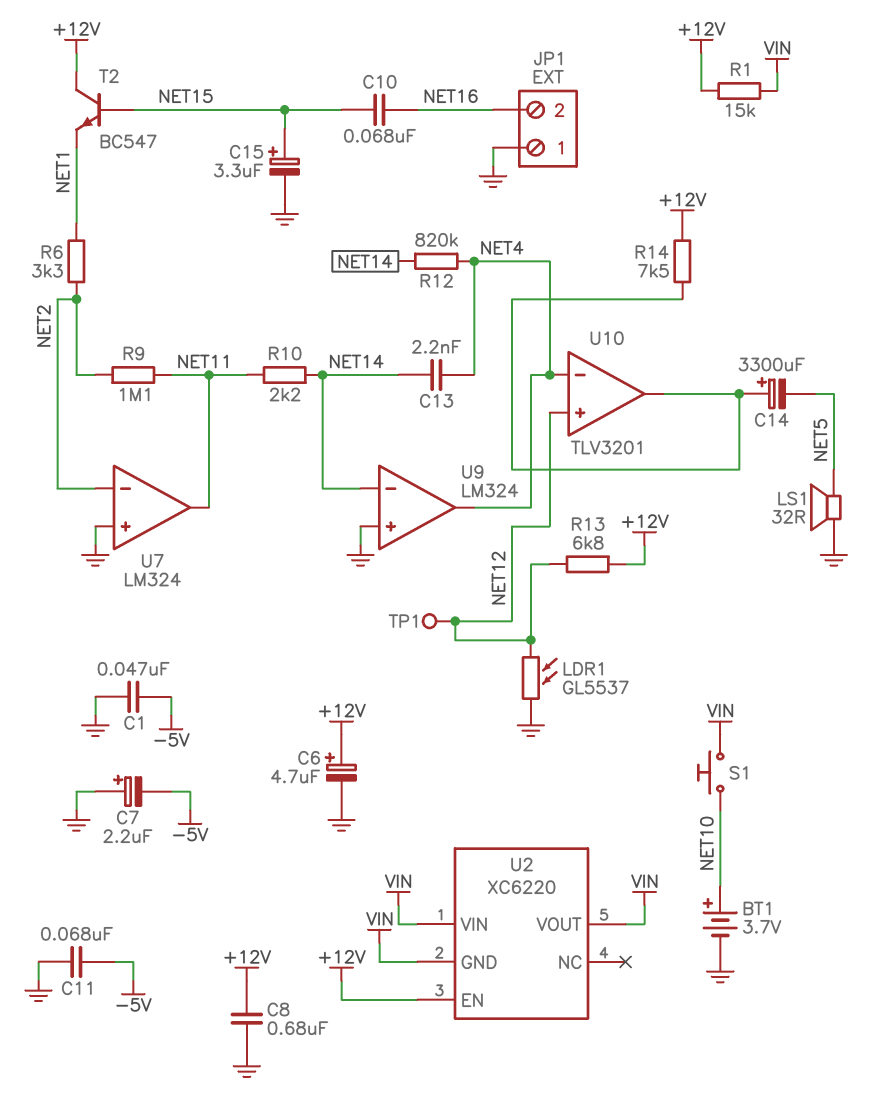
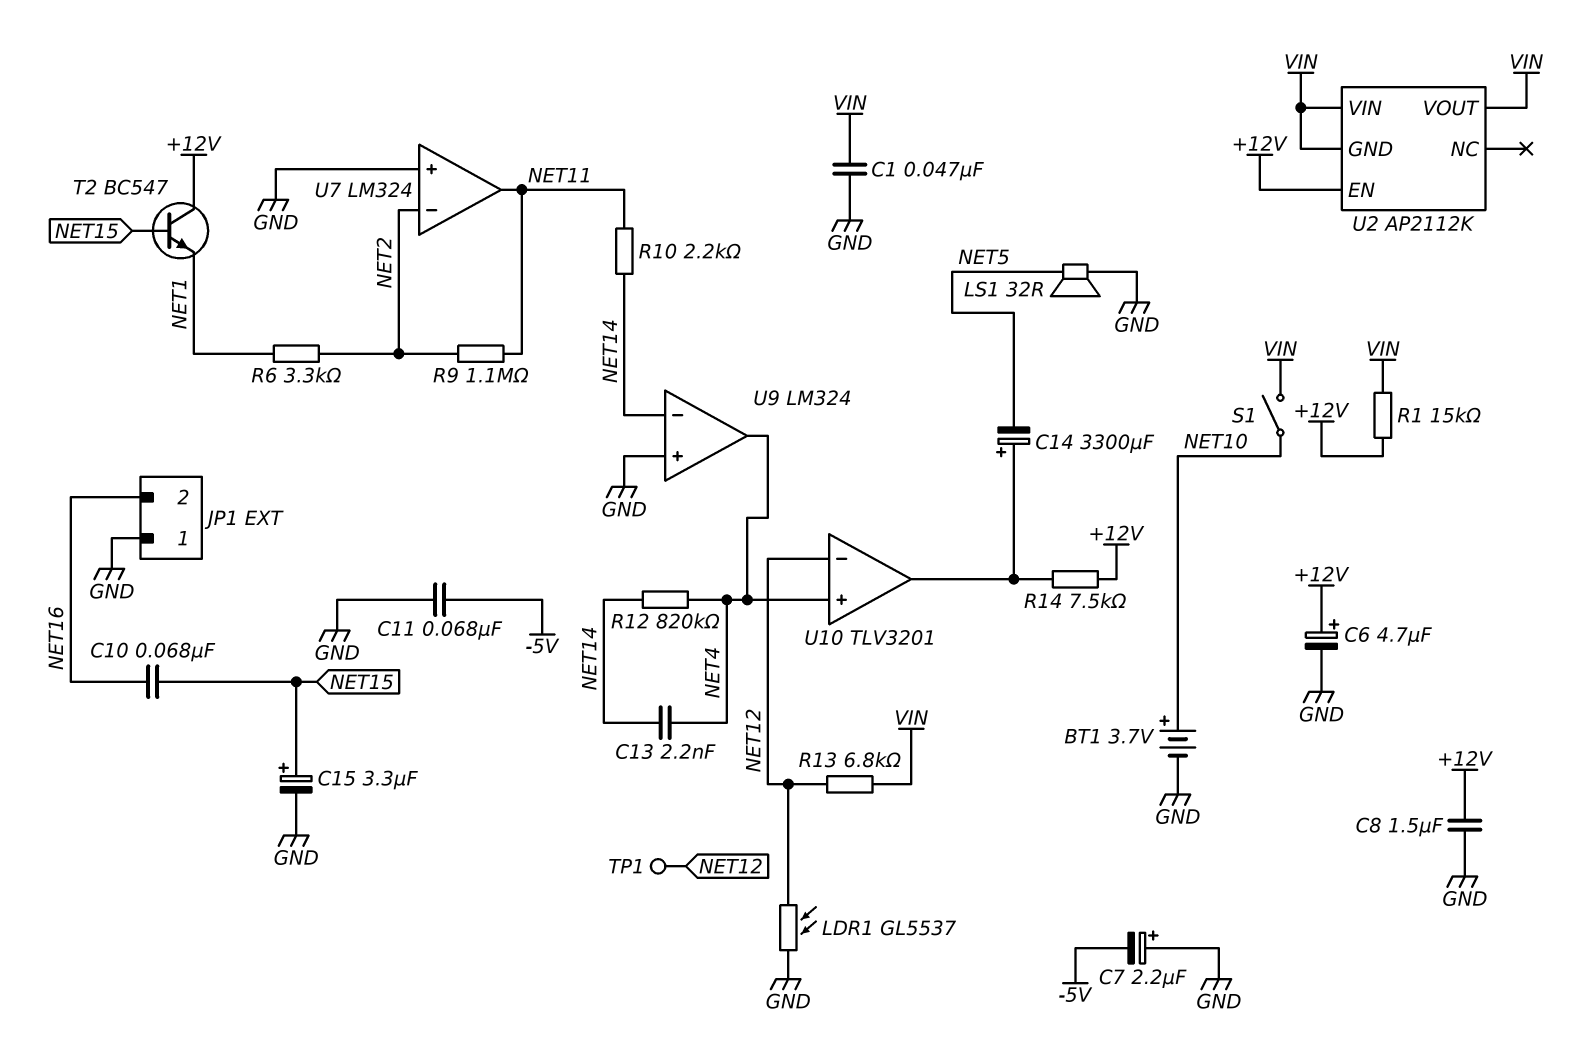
C1: 47nF (-5V, GND) -> 47nF (GND, VIN)
C8: 680nF (+12V, GND) -> 1.5uF (+12V, GND)
R13: 6.8k (+12V, NET12) -> 6.8k (NET12, VIN)
S1: button (NET10, VIN) -> switch (NET10, VIN)
U2: XC6220 -> AP2112K
U10 pin in+: NET12 -> NET4
U10 pin in-: NET4 -> NET12

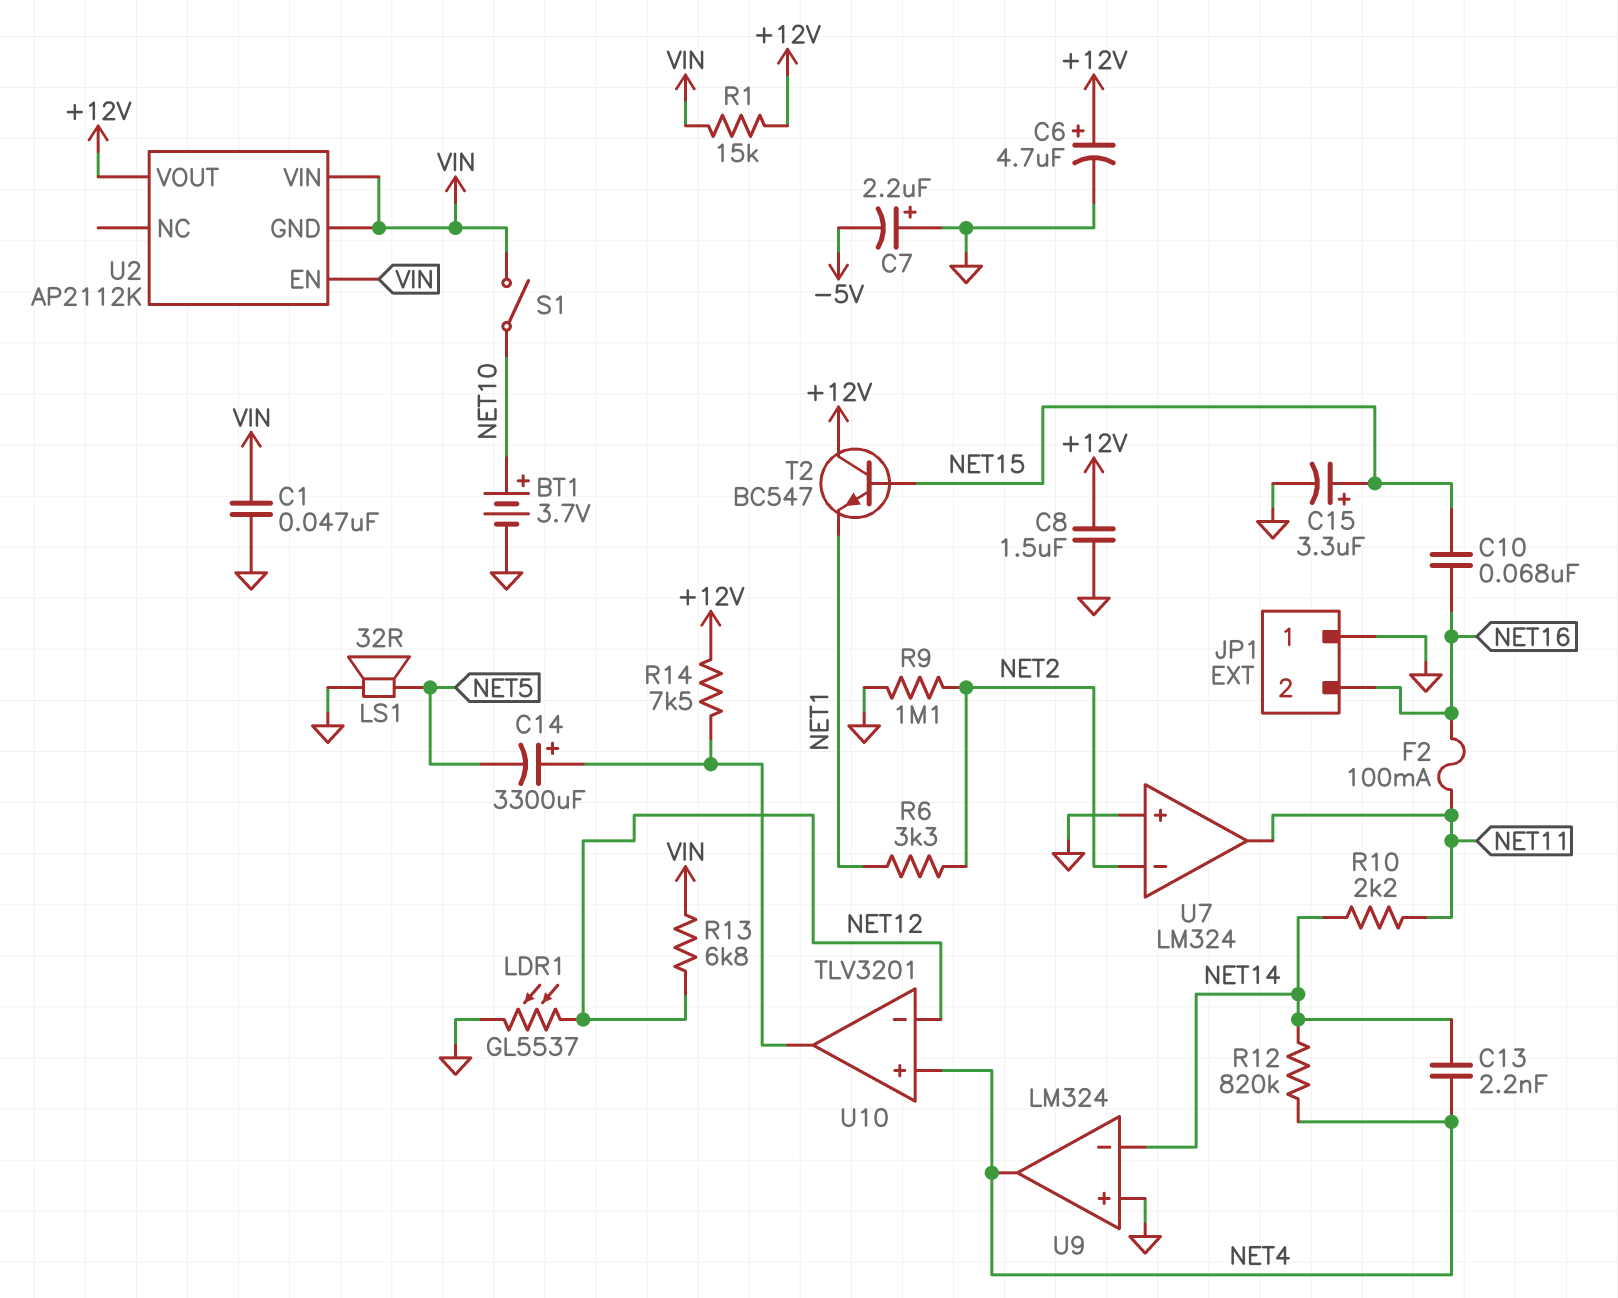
C11: 68nF (-5V, GND) -> none
F2: none -> 100mA (NET11, NET16)
R9: 1.1M (NET2, NET11) -> 1.1M (GND, NET2)
TP1: test point (NET12) -> none
U2 pin EN: +12V -> VIN
U2 pin VOUT: VIN -> +12V

